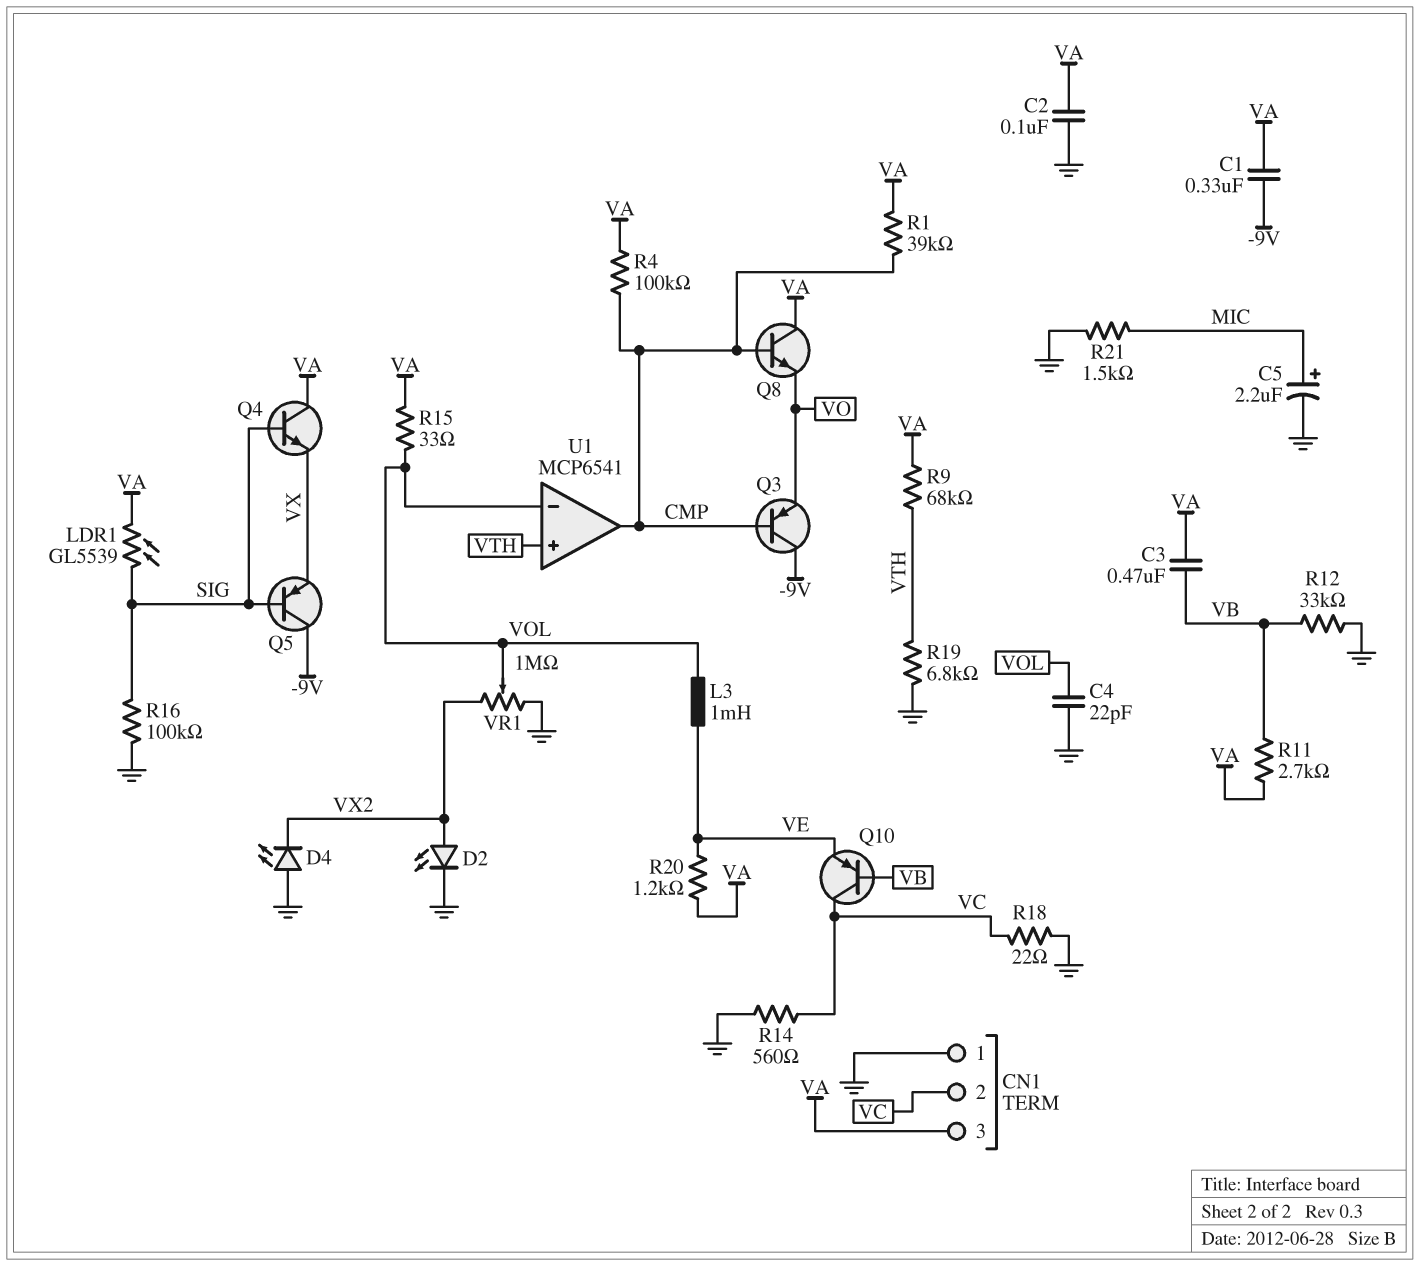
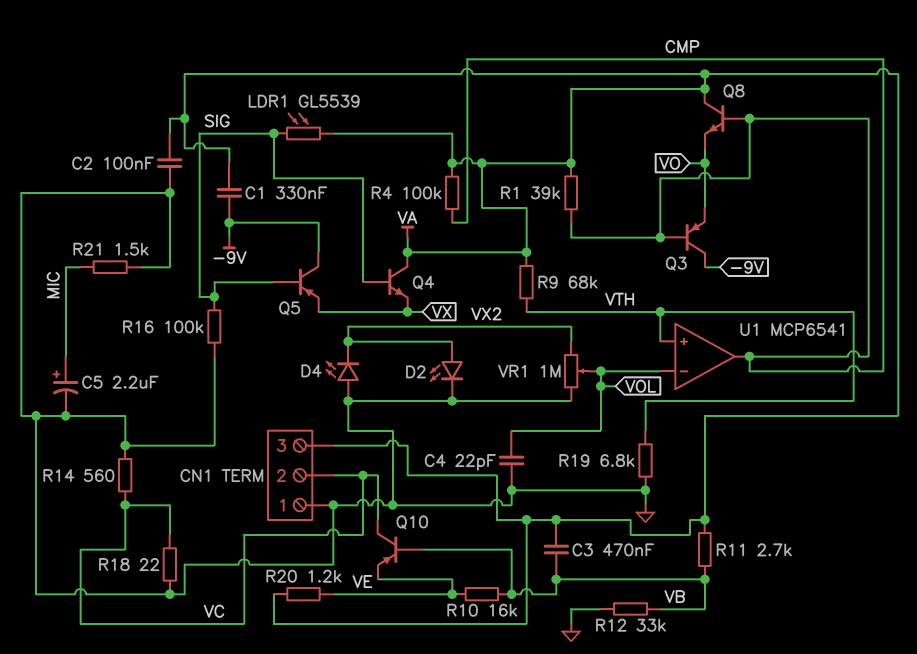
L3: 1mH (VE, VOL) -> none
R10: none -> 16k (VB, VE)
R15: 33 (VA, VOL) -> none

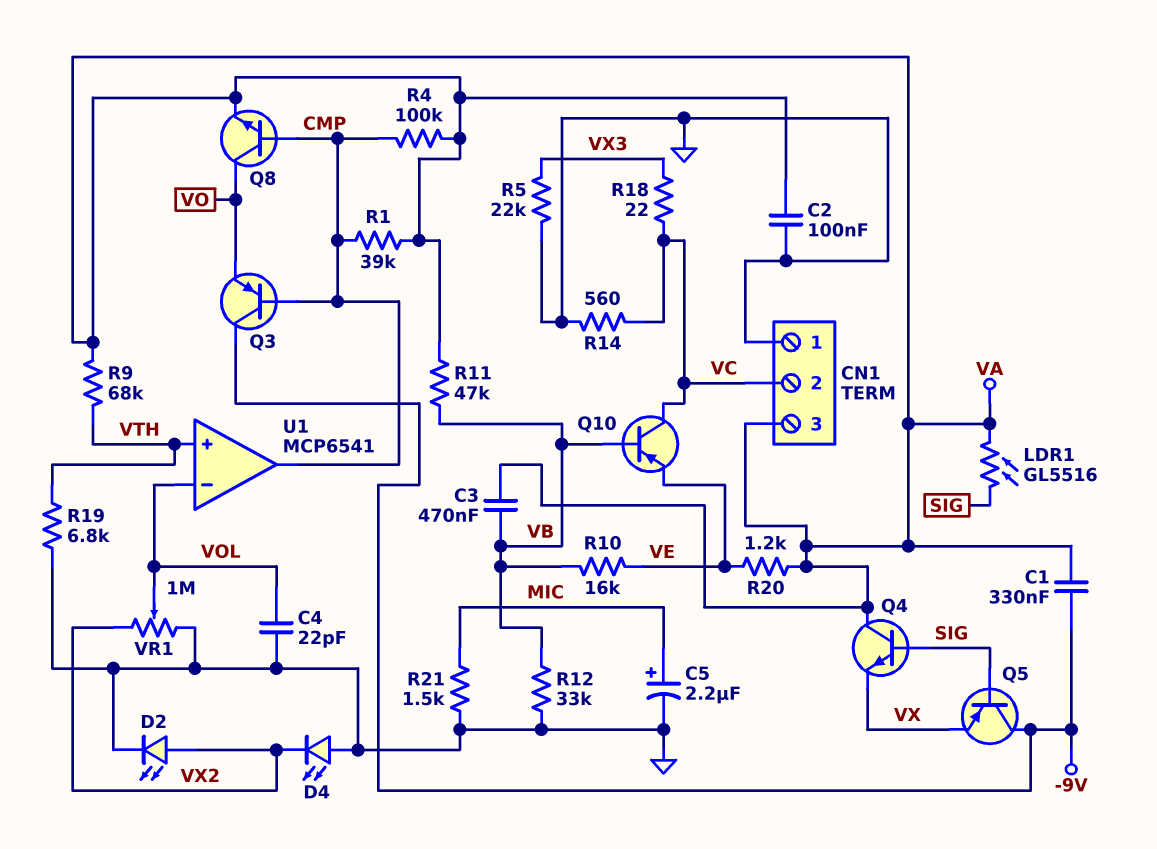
LDR1: GL5539 (SIG, VA) -> GL5516 (SIG, VA)
Q8: NPN (B CMP, C VA, E VO) -> NPN (B CMP, C VO, E VA)
R5: none -> 22k (GND, VX3)
R11: 2.7k (VA, VB) -> 47k (VA, VB)
R16: 100k (GND, SIG) -> none
R18: 22 (GND, VC) -> 22 (VC, VX3)

